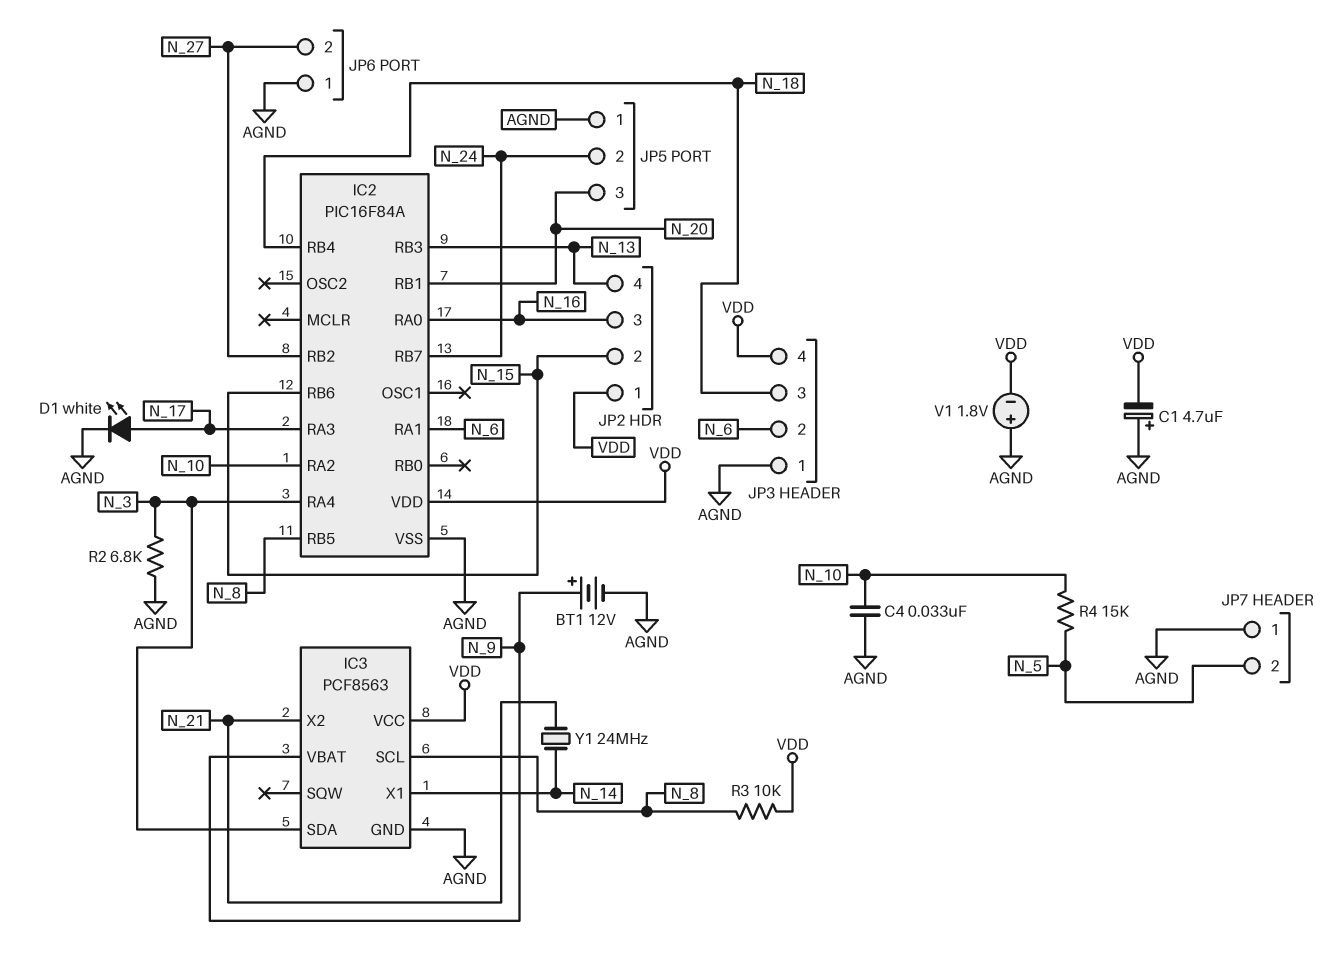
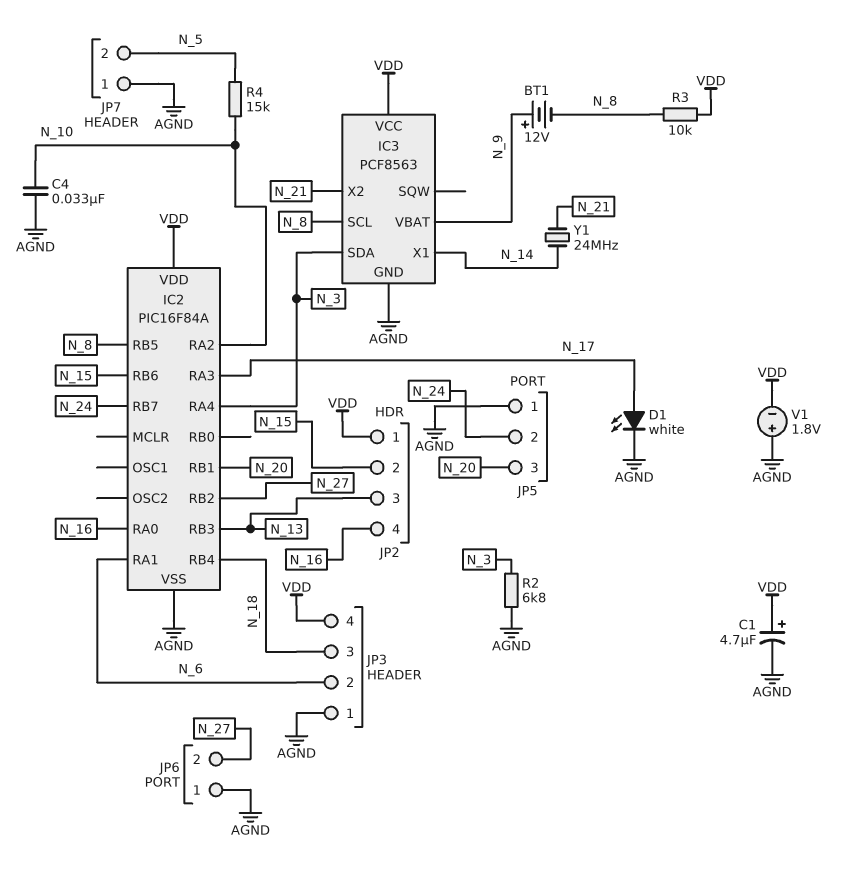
BT1: 12V (plus N_9, minus AGND) -> 12V (plus N_9, minus N_8)
C1: 4.7uF (plus AGND, minus VDD) -> 4.7uF (plus VDD, minus AGND)
JP2 pin 3: N_16 -> N_13
JP2 pin 4: N_13 -> N_16

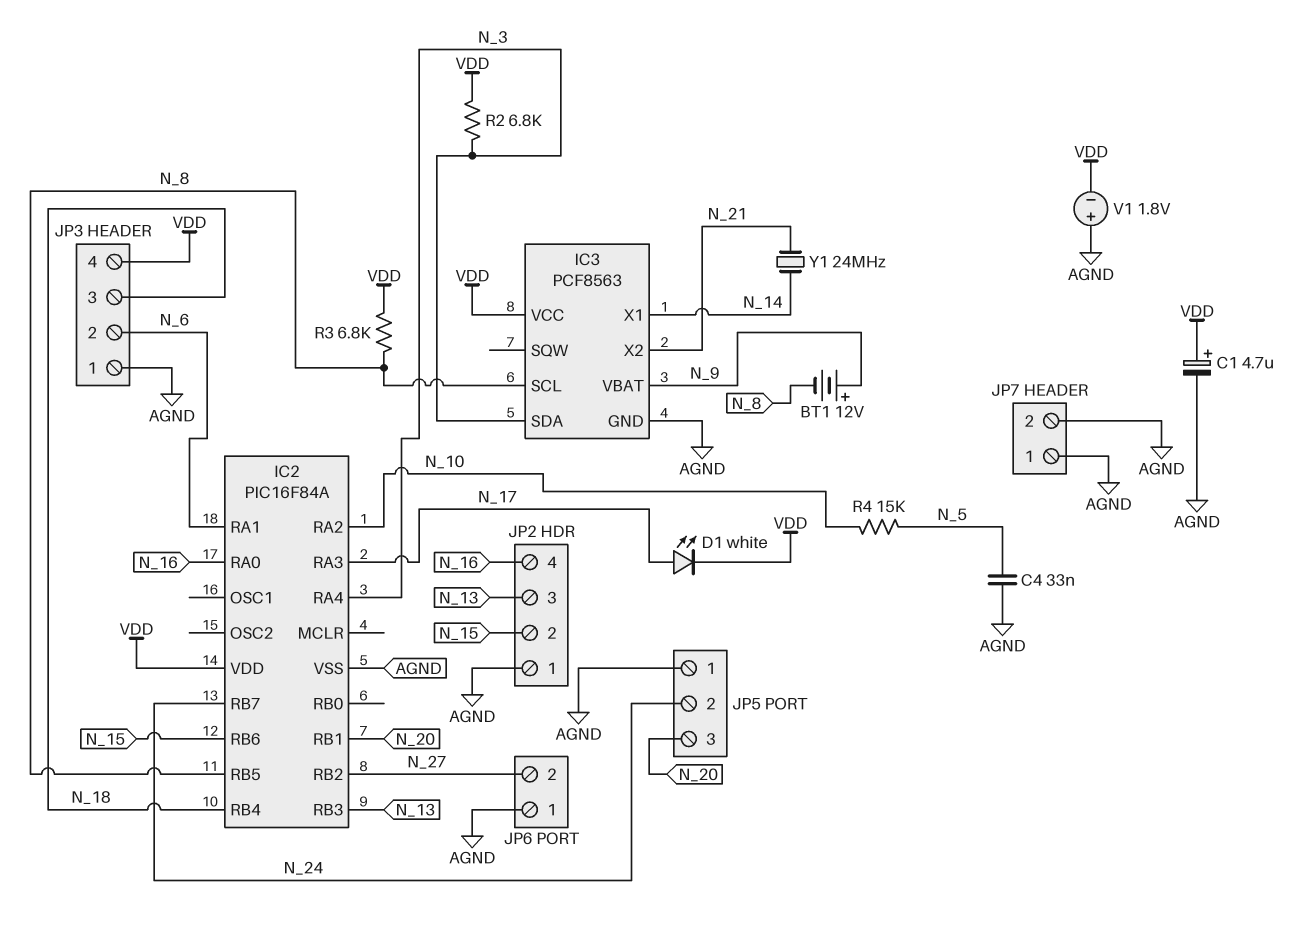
C4: 33nF (AGND, N_10) -> 33nF (AGND, N_5)
D1: LED white (A N_17, K AGND) -> LED white (A N_17, K VDD)
JP2 pin 1: VDD -> AGND
JP7 pin 2: N_5 -> AGND
R2: 6.8k (AGND, N_3) -> 6.8k (N_3, VDD)
R3: 10k (N_8, VDD) -> 6.8k (N_8, VDD)

